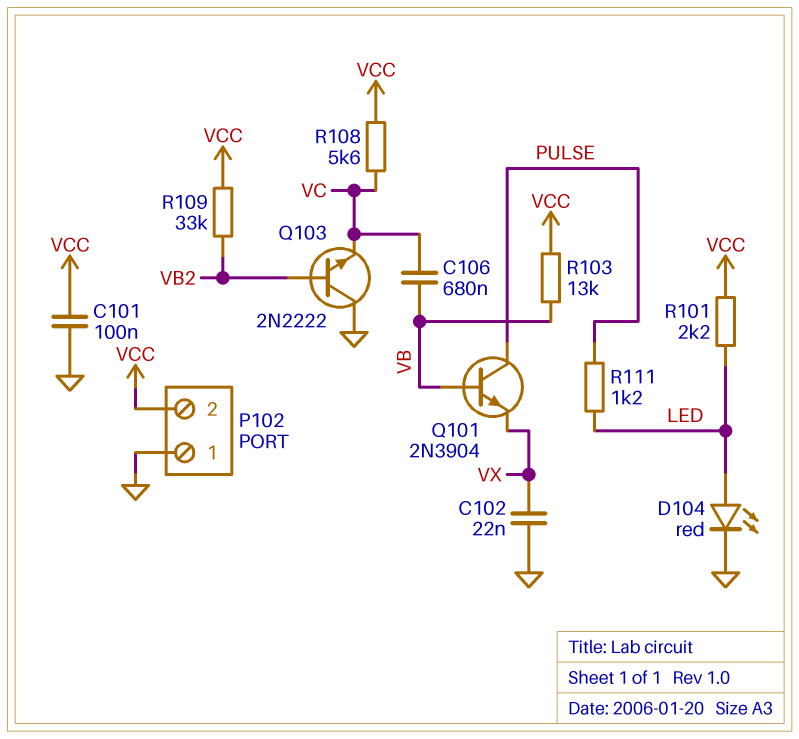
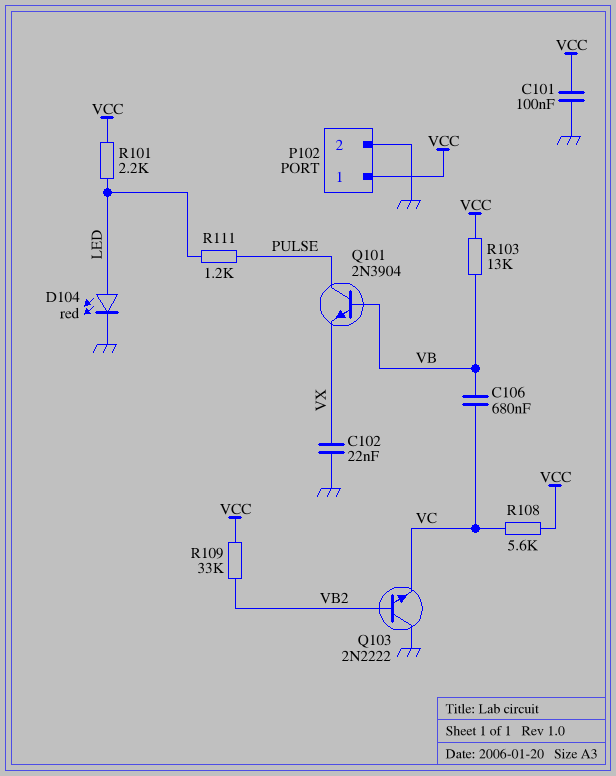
P102 pin 1: GND -> VCC
P102 pin 2: VCC -> GND

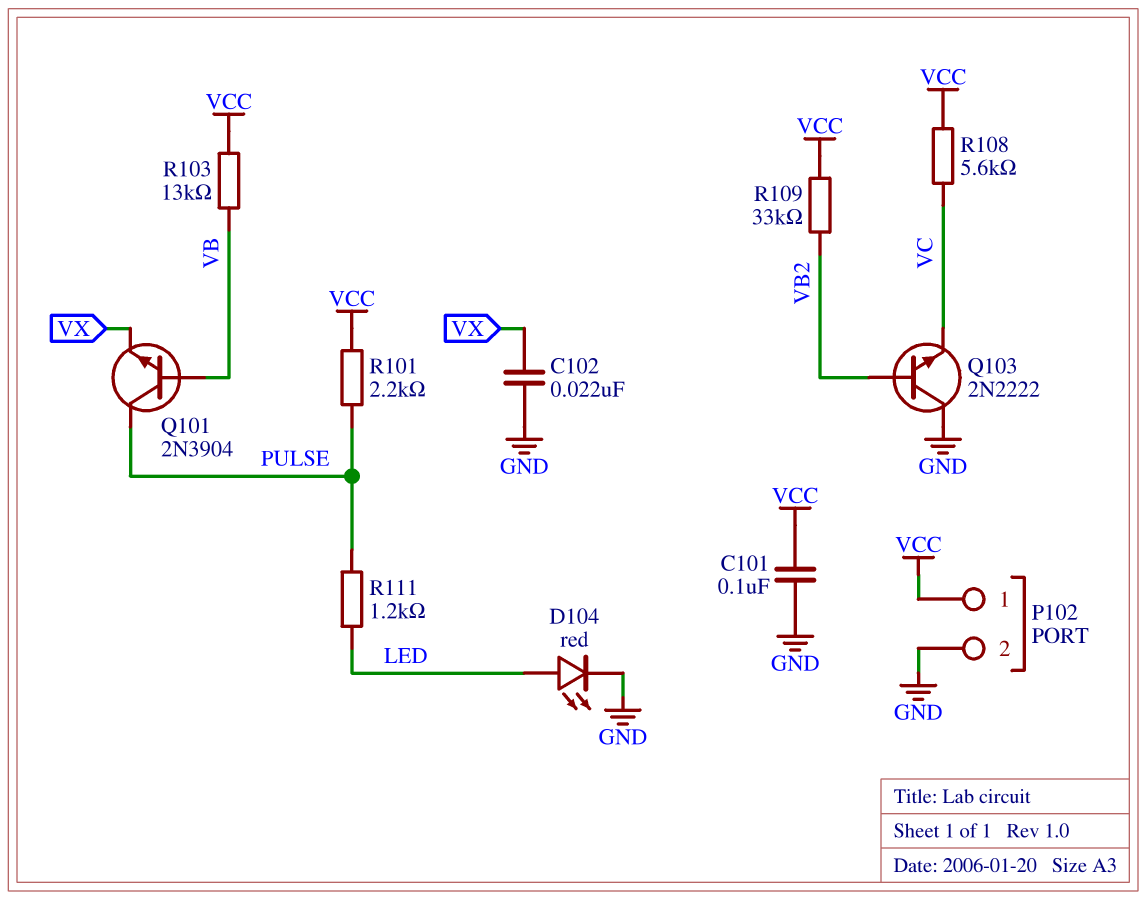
C106: 680nF (VB, VC) -> none
R101: 2.2k (LED, VCC) -> 2.2k (PULSE, VCC)

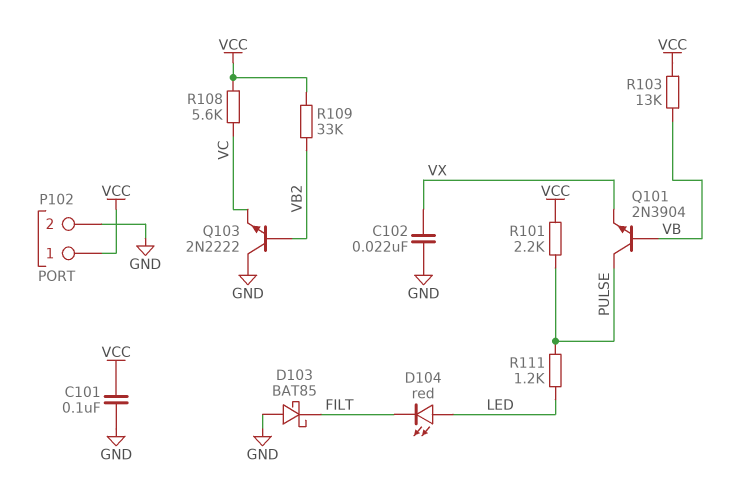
D103: none -> schottky BAT85 (A GND, K FILT)
D104: LED red (A LED, K GND) -> LED red (A LED, K FILT)

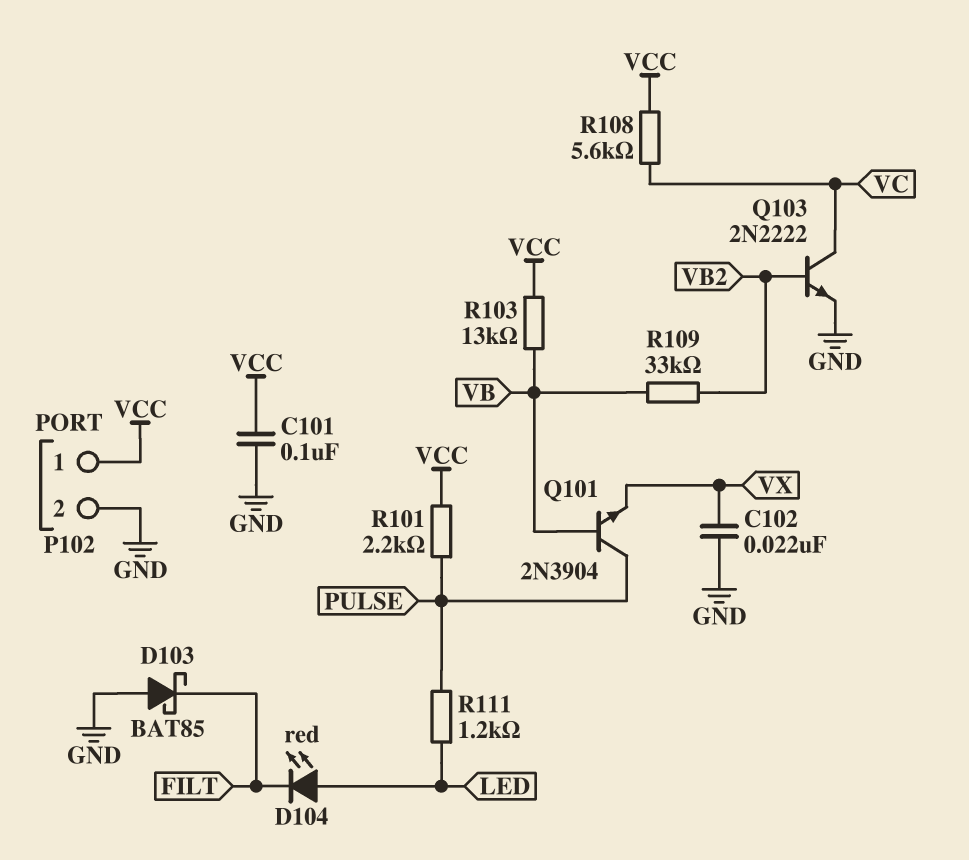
Q103: NPN 2N2222 (B VB2, C GND, E VC) -> NPN 2N2222 (B VB2, C VC, E GND)
R109: 33k (VB2, VCC) -> 33k (VB, VB2)

